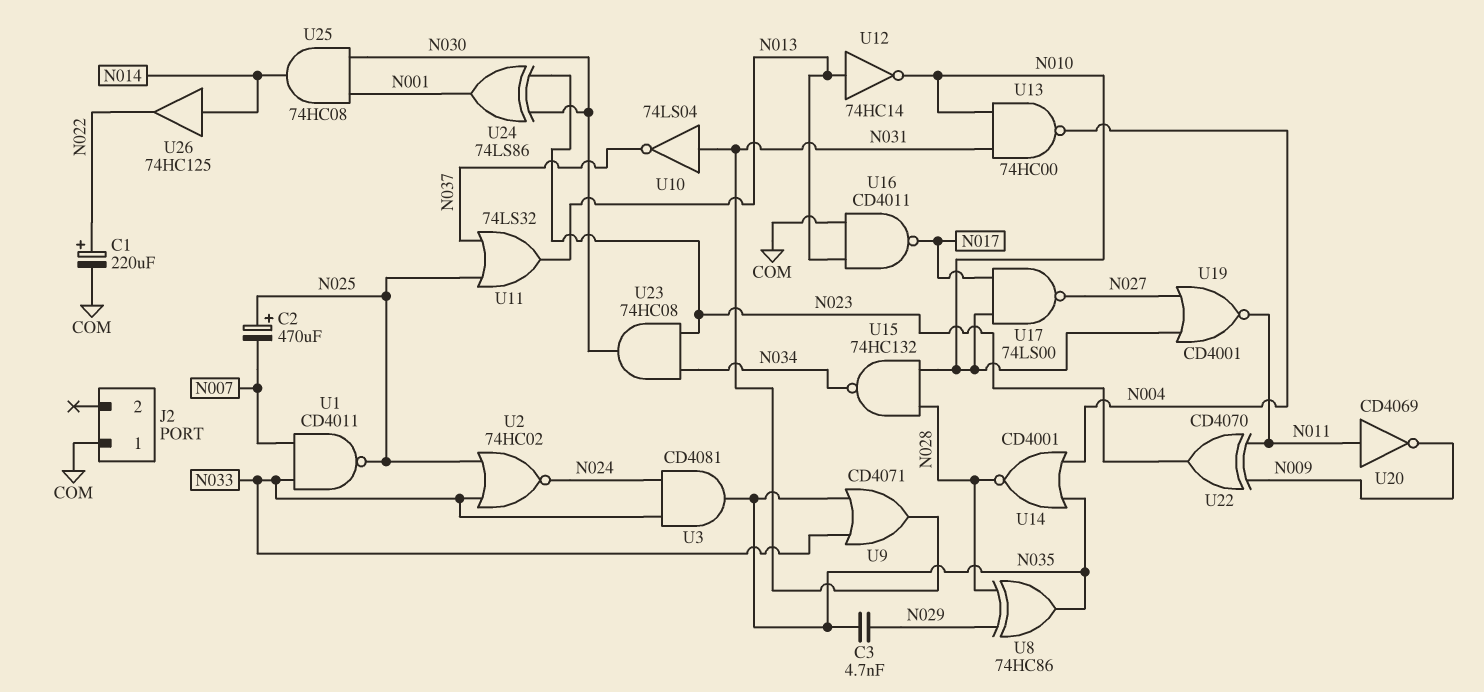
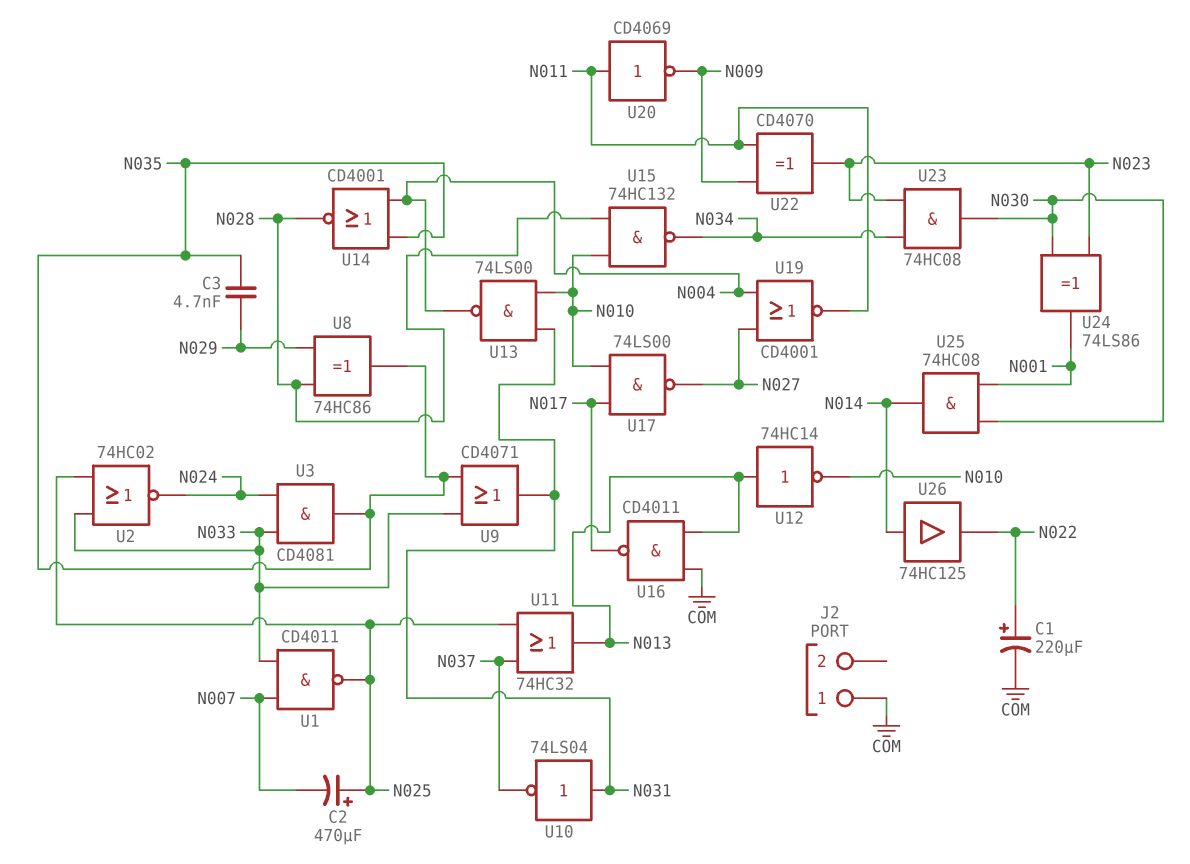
U11: OR 74LS32 (in N025, in N037, out N013) -> OR 74HC32 (in N025, in N037, out N013)
U13: NAND 74HC00 (in N010, in N031, out N004) -> NAND 74LS00 (in N010, in N031, out N004)
U19: NOR CD4001 (in N010, in N027, out N011) -> NOR CD4001 (in N004, in N027, out N011)

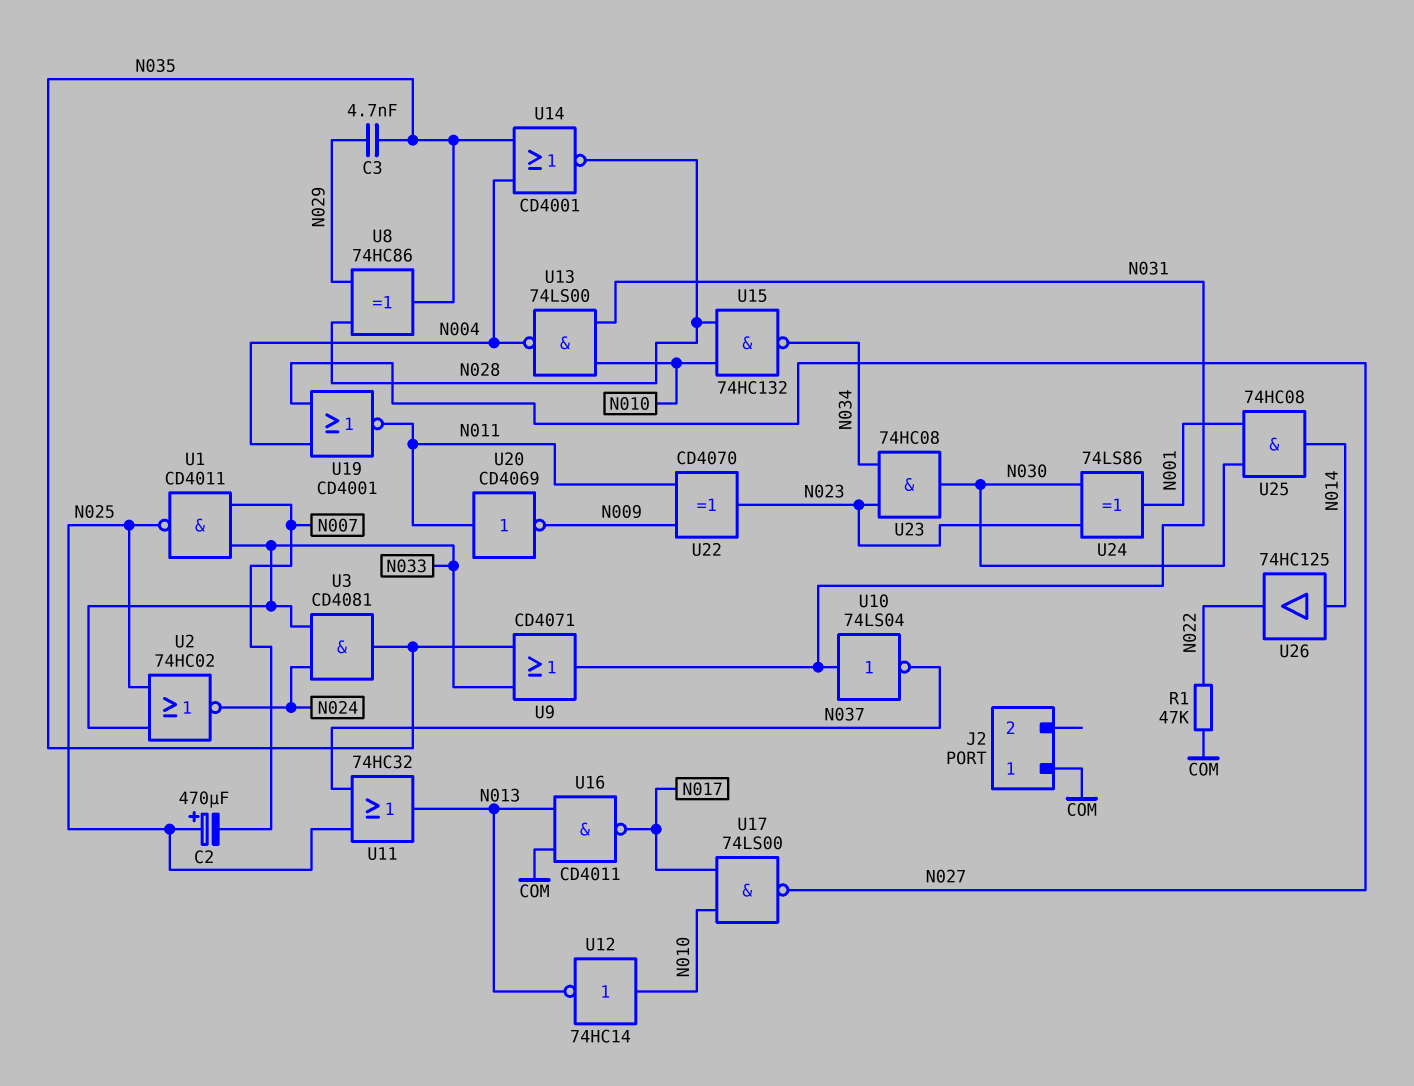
C1: 220uF (plus N022, minus COM) -> none
R1: none -> 47k (COM, N022)
U12: NOT 74HC14 (in N013, out N010) -> NOT 74HC14 (in N010, out N013)

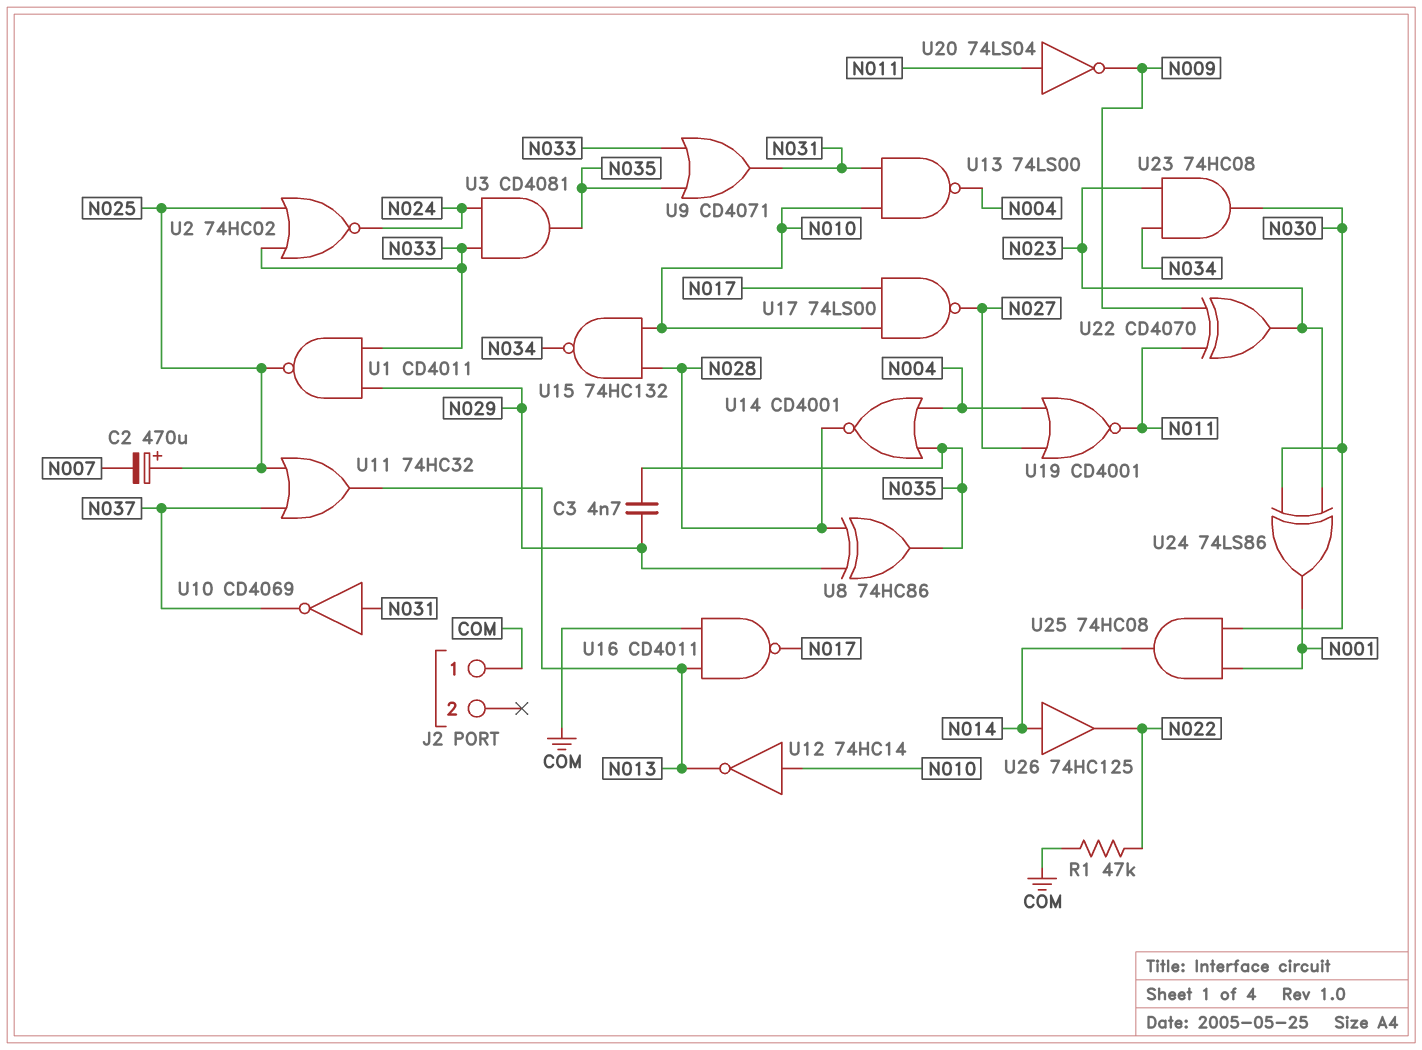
U1: NAND CD4011 (in N007, in N033, out N025) -> NAND CD4011 (in N029, in N033, out N025)
U10: NOT 74LS04 (in N031, out N037) -> NOT CD4069 (in N031, out N037)
U20: NOT CD4069 (in N011, out N009) -> NOT 74LS04 (in N011, out N009)

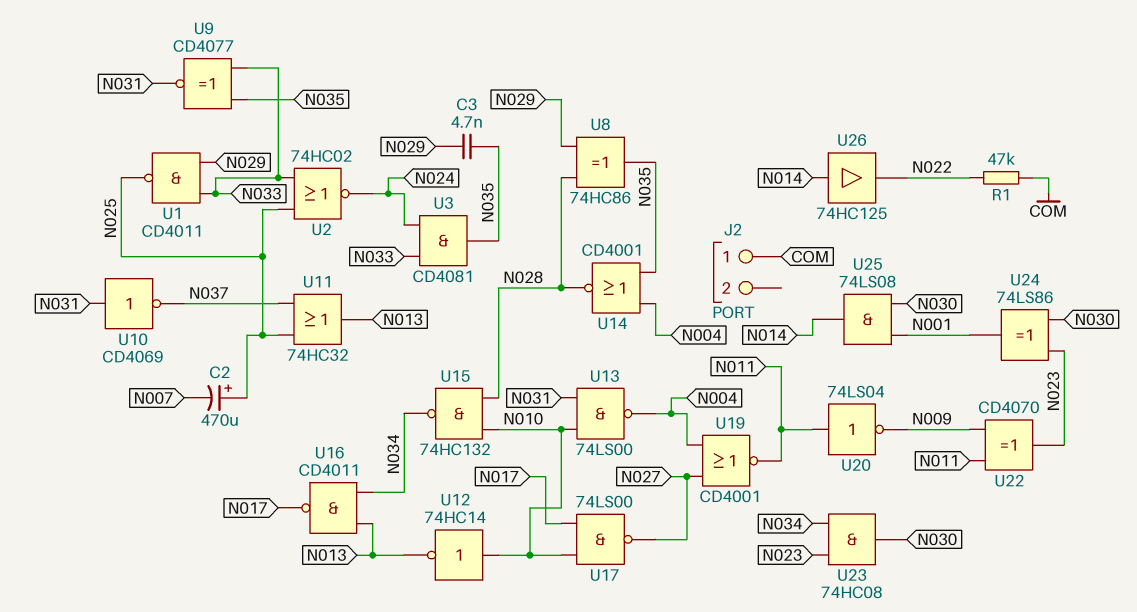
U9: OR CD4071 (in N033, in N035, out N031) -> XNOR CD4077 (in N033, in N035, out N031)
U16: NAND CD4011 (in COM, in N013, out N017) -> NAND CD4011 (in N013, in N034, out N017)
U25: AND 74HC08 (in N001, in N030, out N014) -> AND 74LS08 (in N001, in N030, out N014)

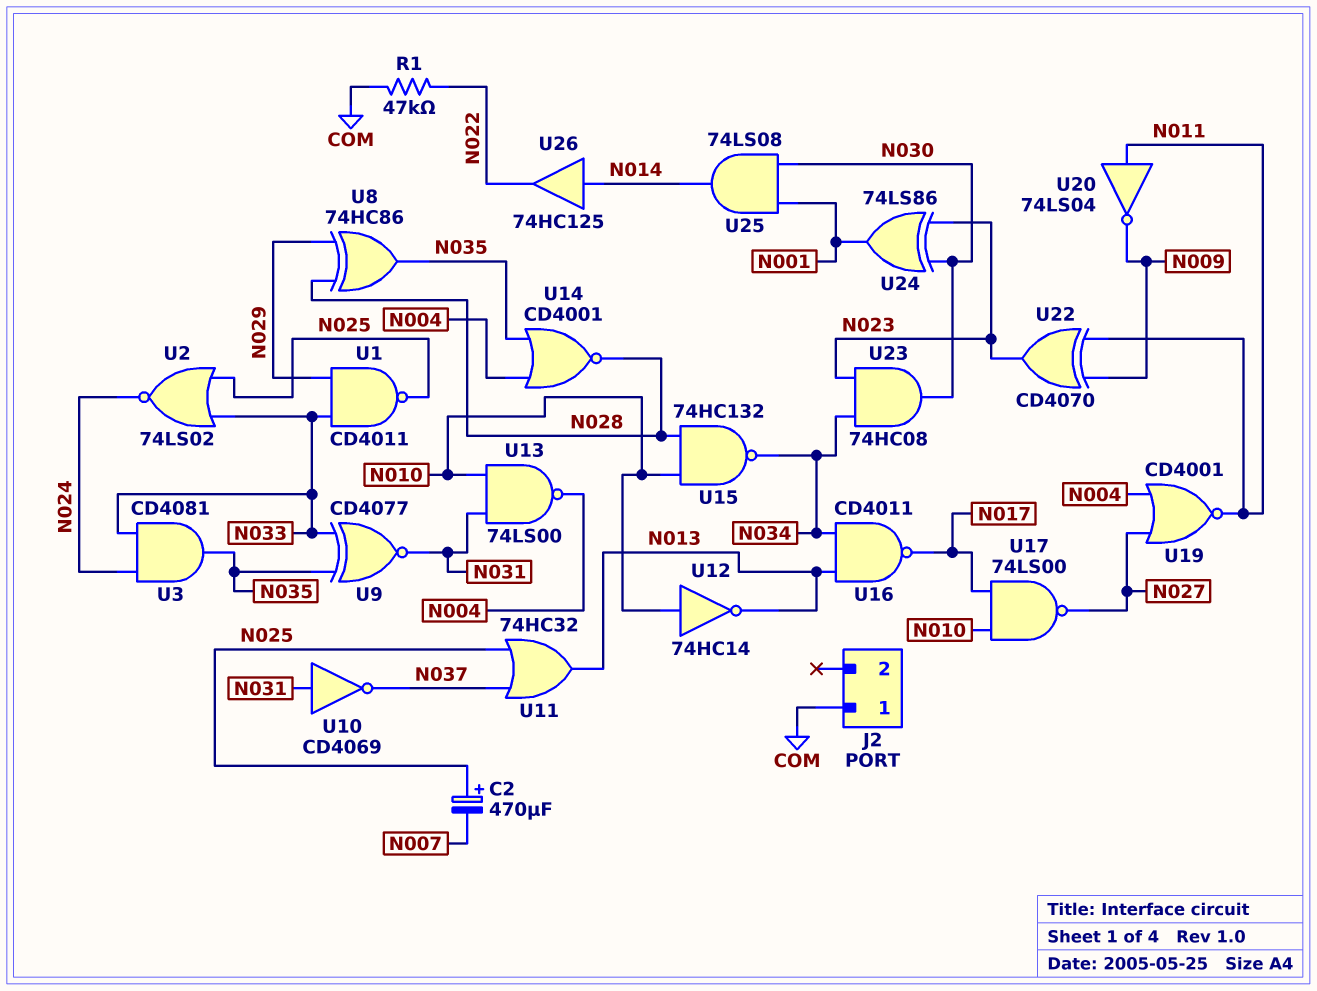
C3: 4.7nF (N029, N035) -> none
U2: NOR 74HC02 (in N025, in N033, out N024) -> NOR 74LS02 (in N025, in N033, out N024)

